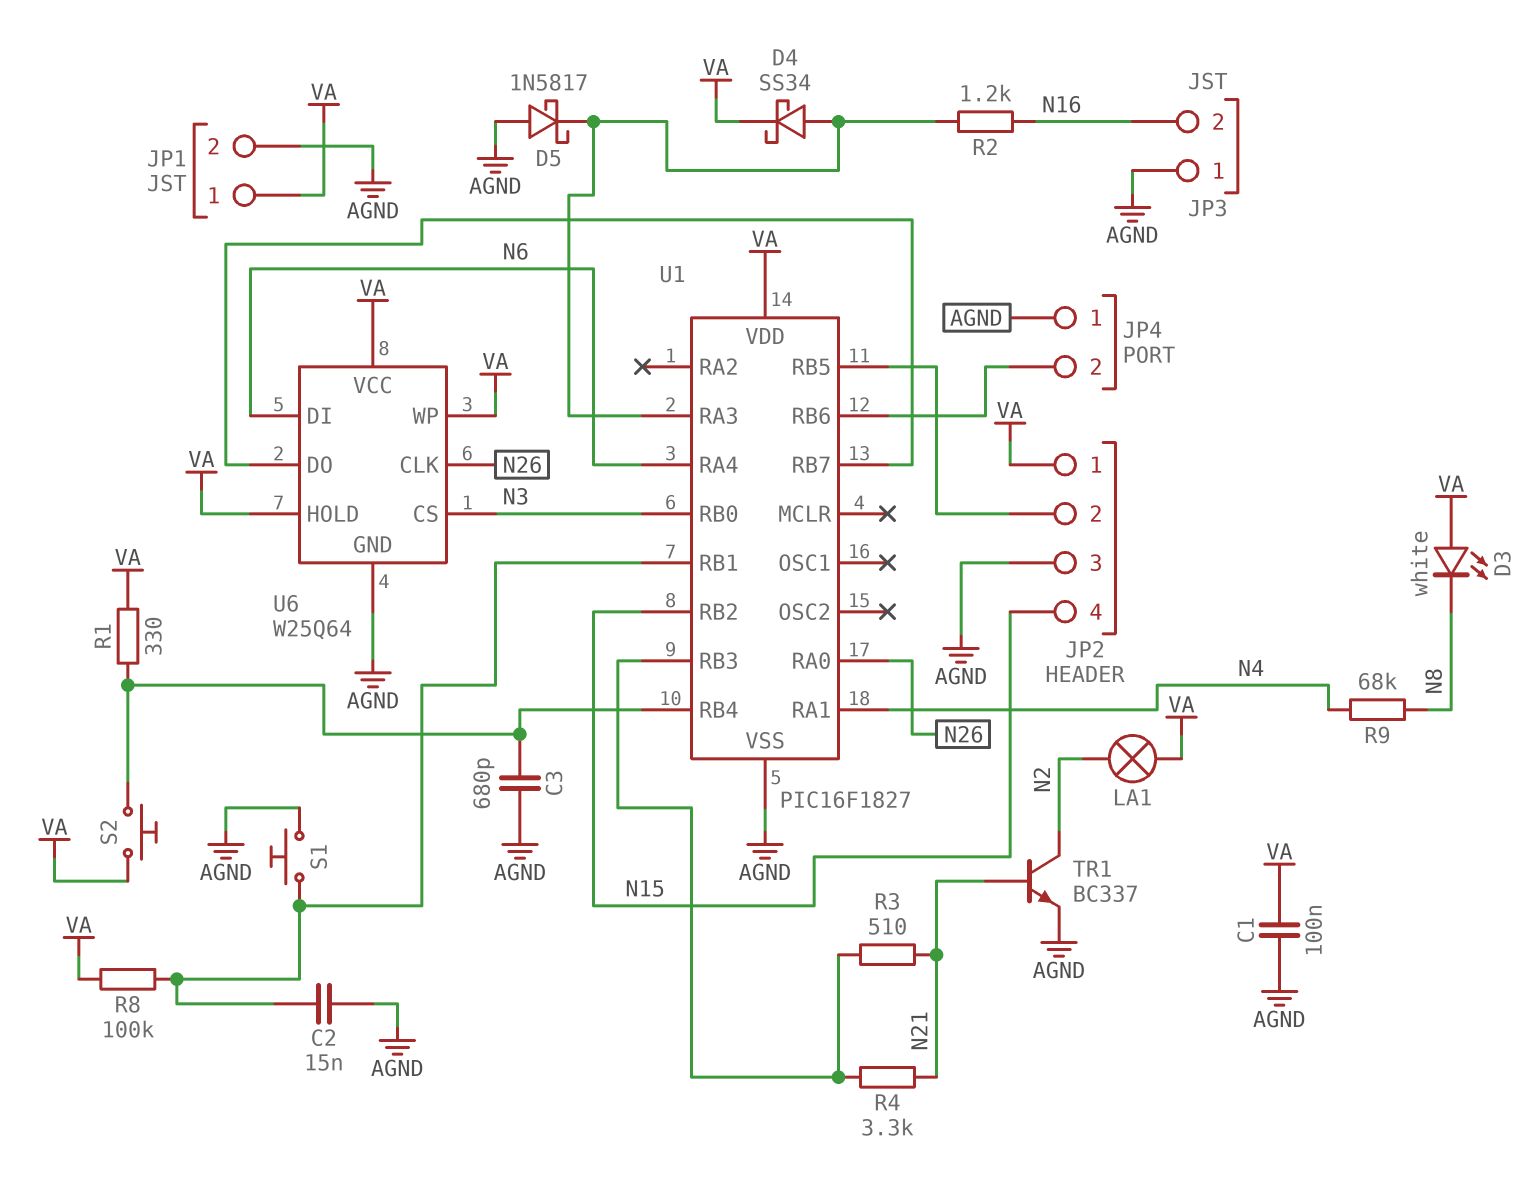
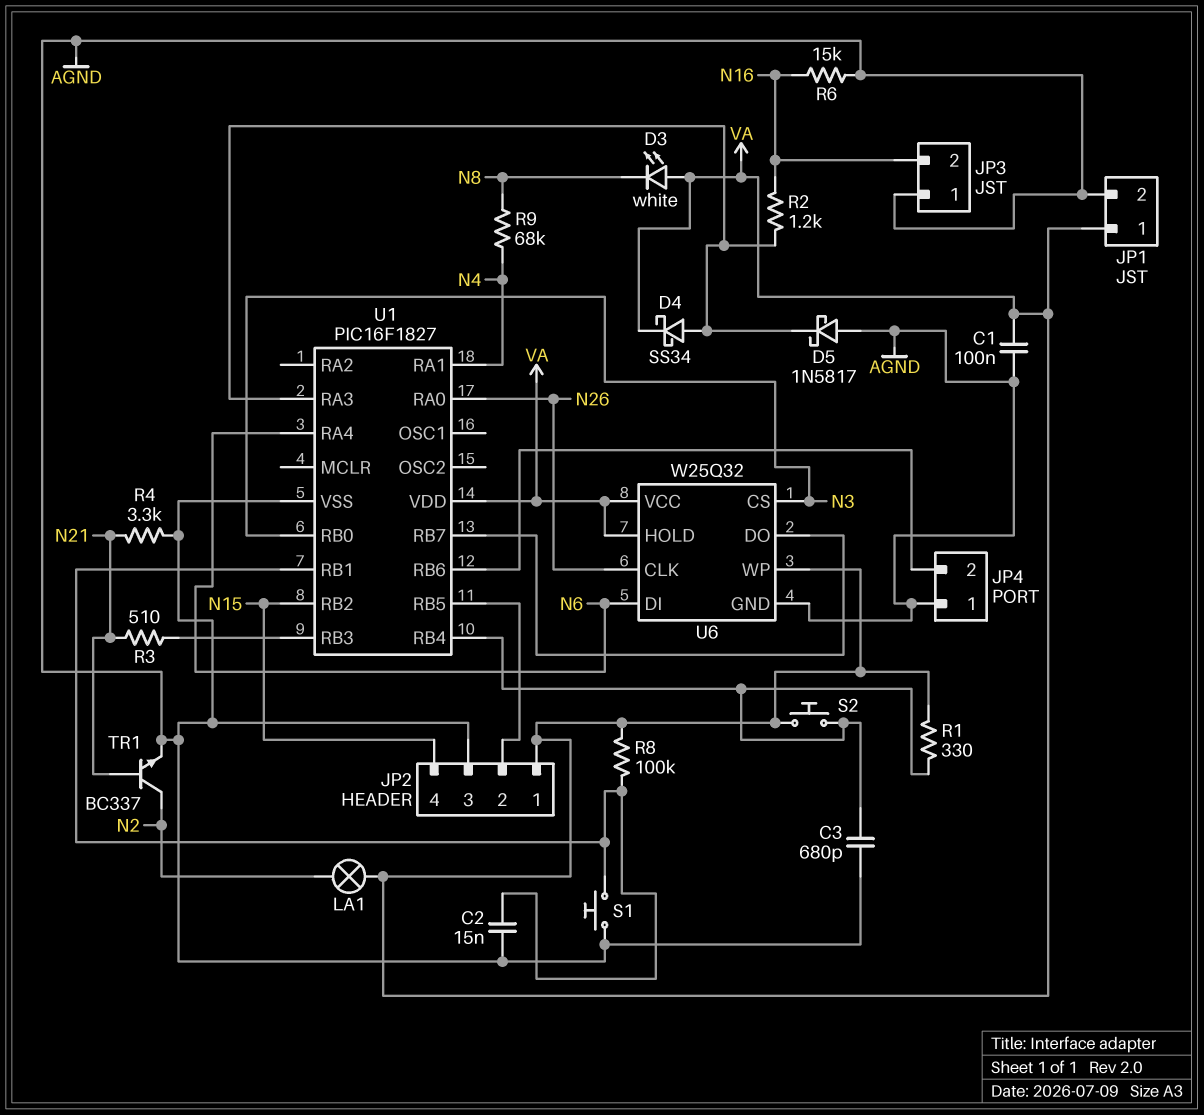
R4: 3.3k (N21, U1/RB3) -> 3.3k (AGND, N21)
R6: none -> 15k (AGND, N16)
U6: W25Q64 -> W25Q32

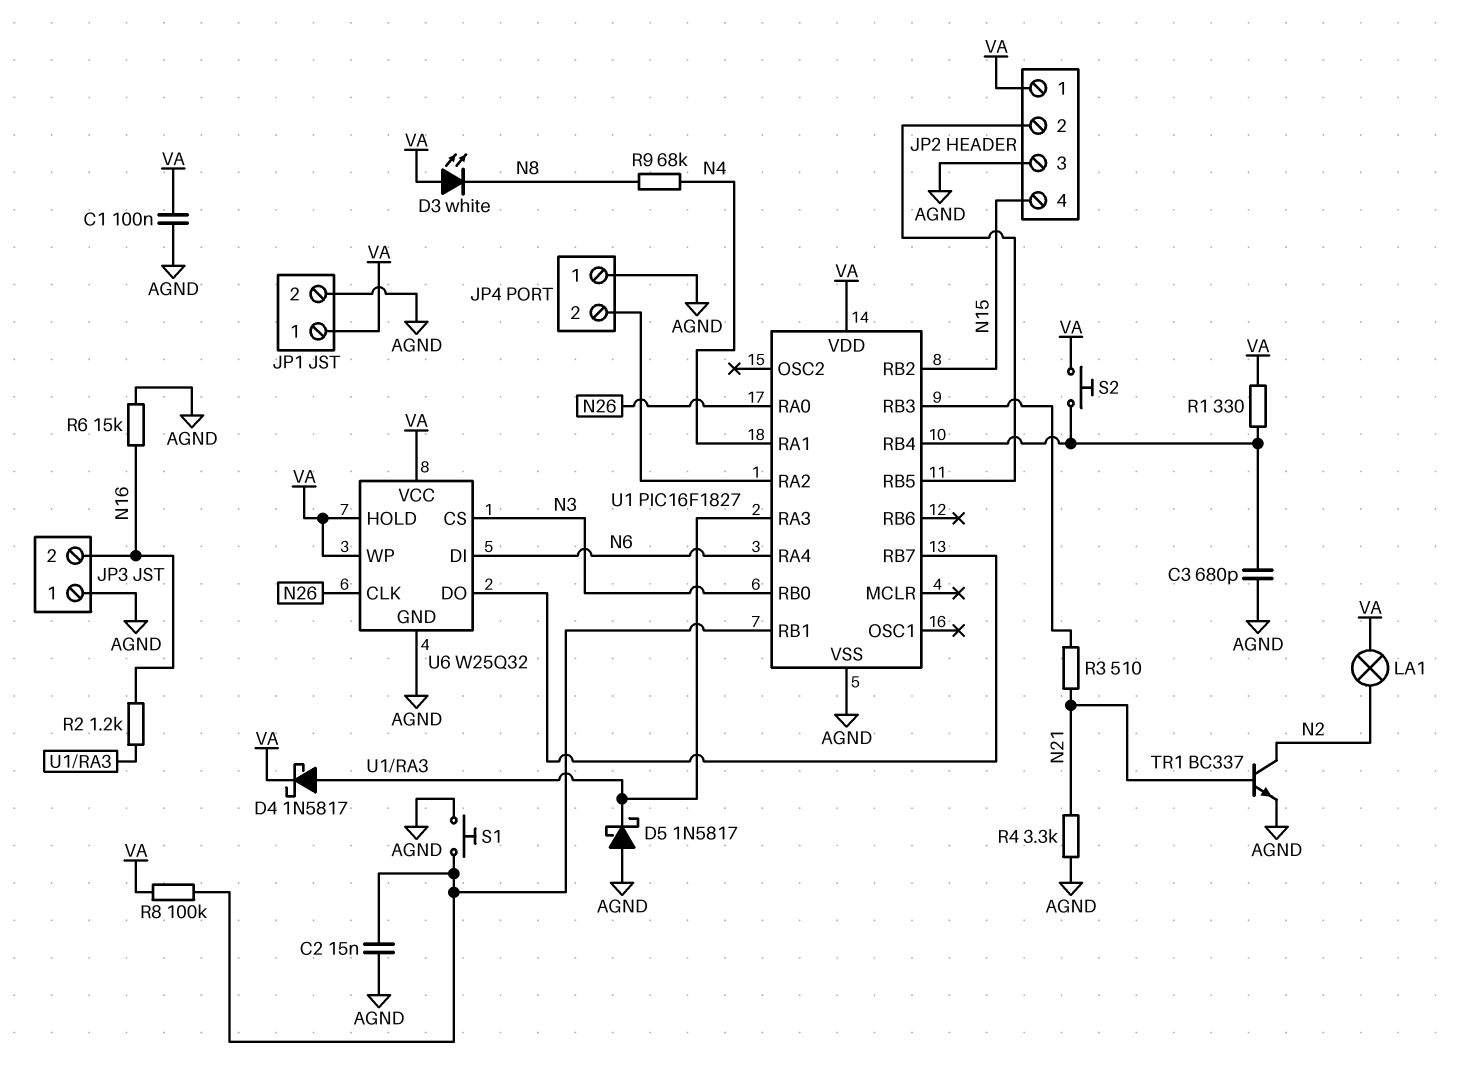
D4: schottky SS34 (A U1/RA3, K VA) -> schottky 1N5817 (A U1/RA3, K VA)
U1 pin RA2: none -> JP4/2
U1 pin RB6: JP4/2 -> none

